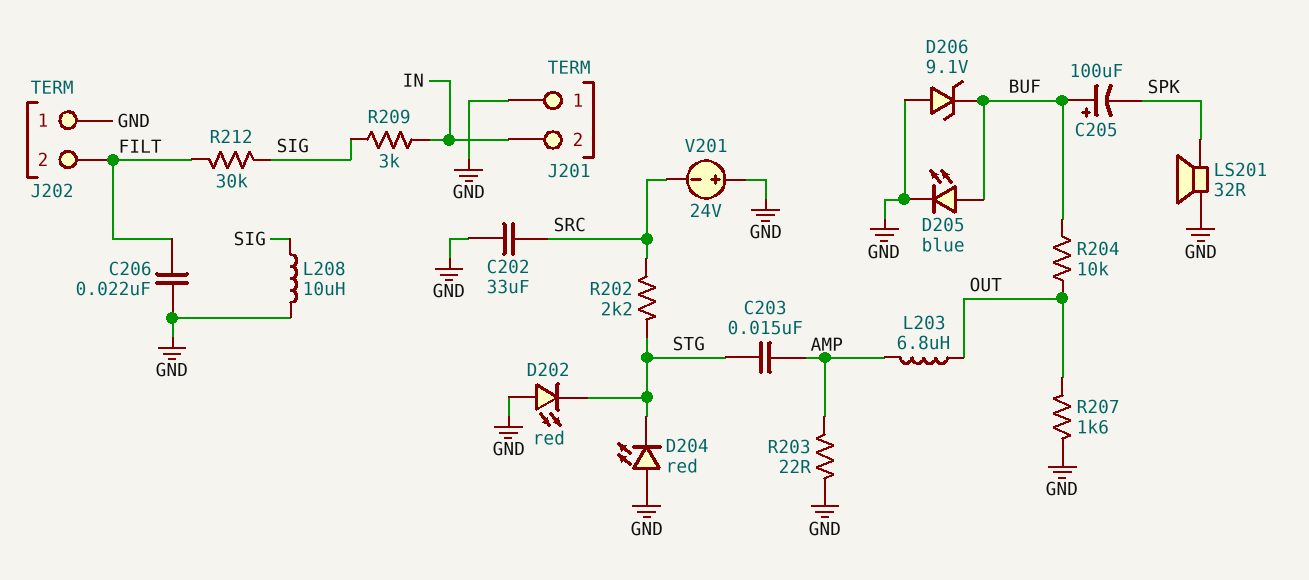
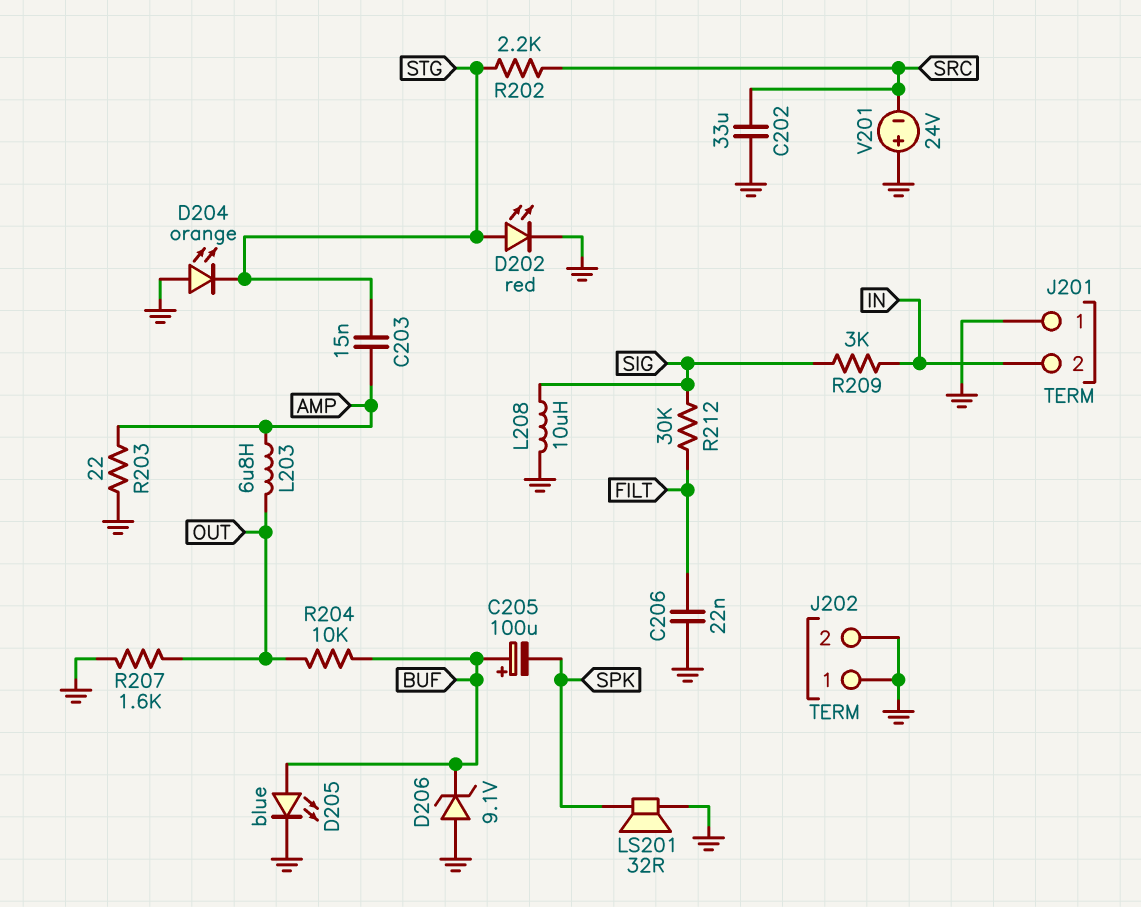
D202: LED red (A GND, K STG) -> LED red (A STG, K GND)
D204: LED red (A GND, K STG) -> LED orange (A GND, K STG)
J202 pin 2: FILT -> GND

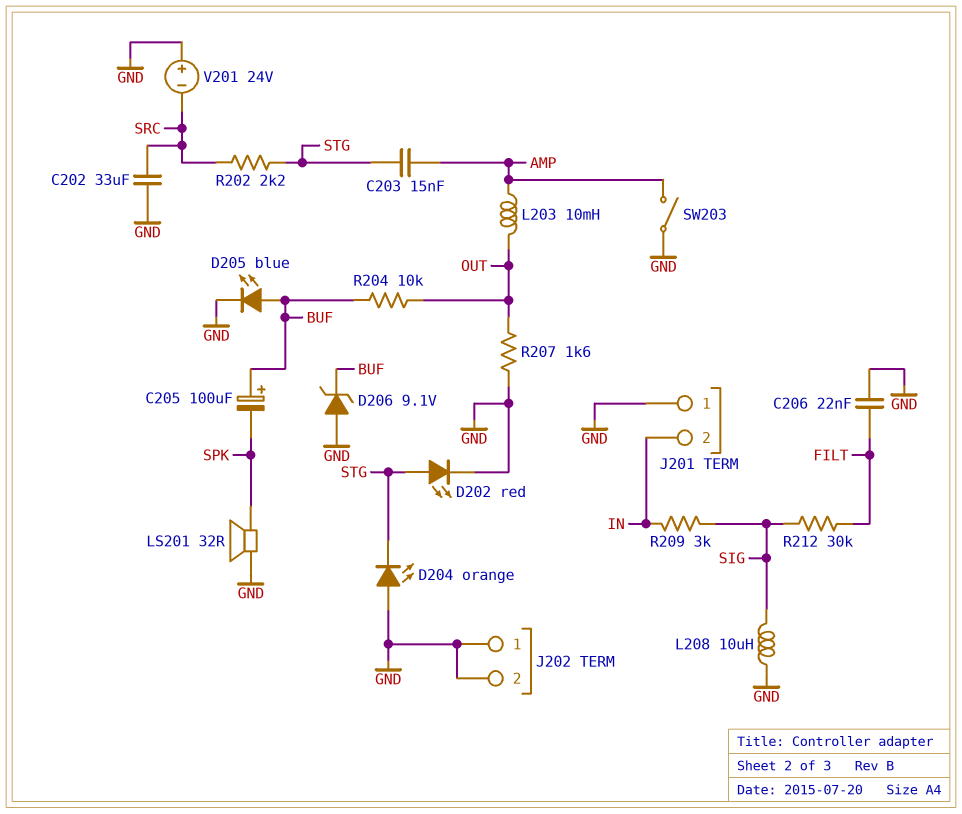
L203: 6.8uH (AMP, OUT) -> 10mH (AMP, OUT)
R203: 22 (AMP, GND) -> none
SW203: none -> switch (AMP, GND)

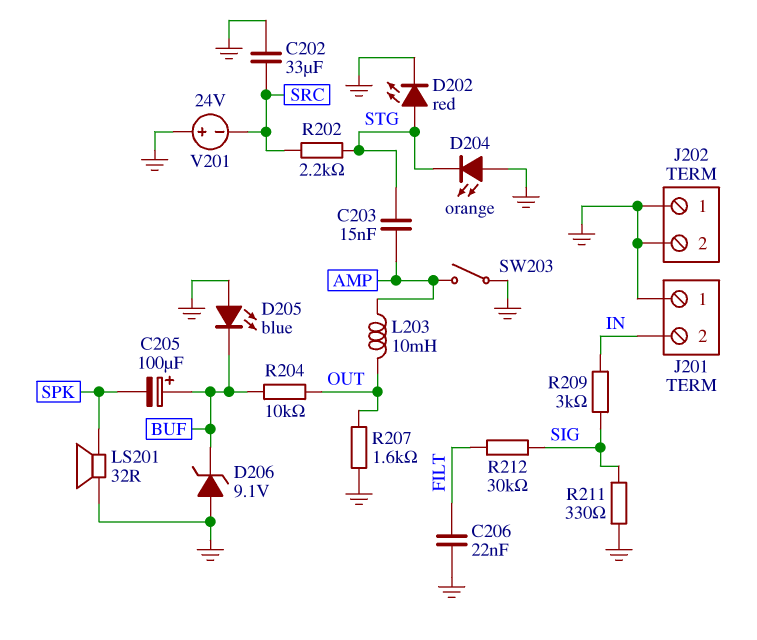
D205: LED blue (A BUF, K GND) -> LED blue (A GND, K BUF)
L208: 10uH (GND, SIG) -> none
R211: none -> 330 (GND, SIG)

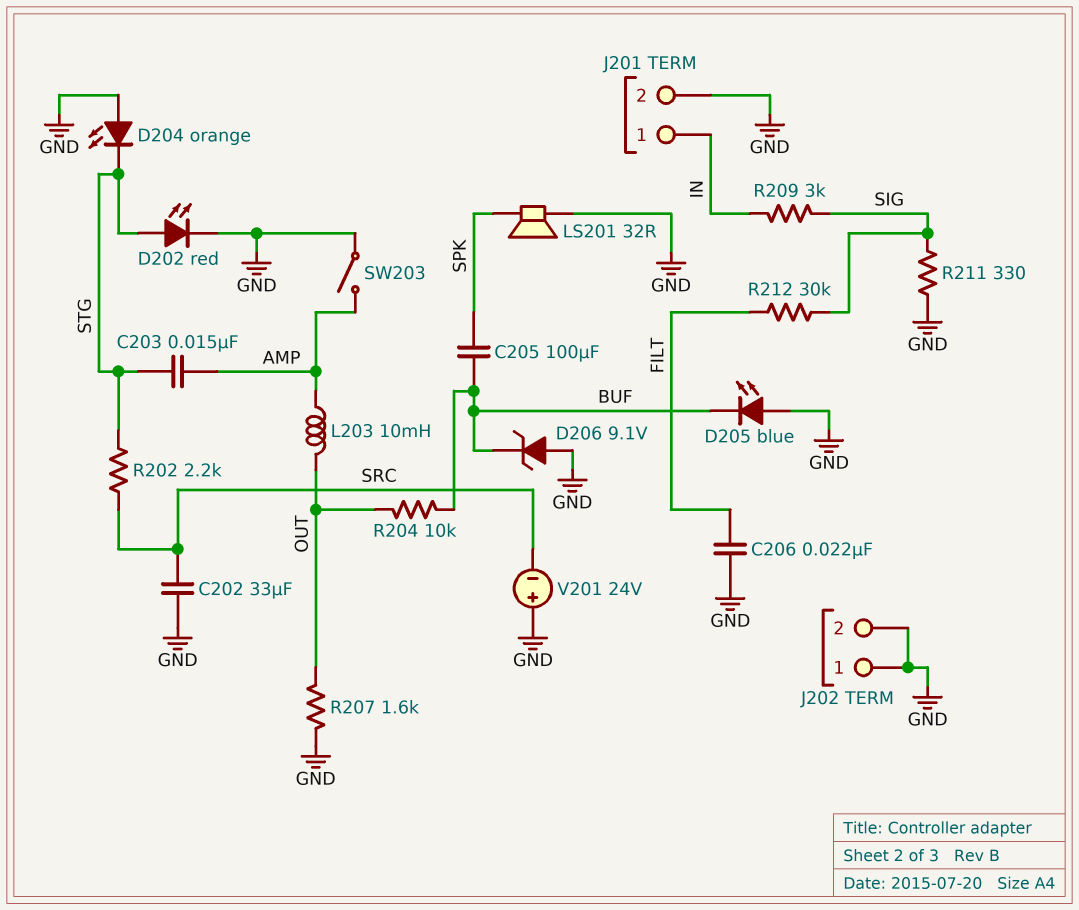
C205: 100uF (plus BUF, minus SPK) -> 100uF (BUF, SPK)
J201 pin 1: GND -> IN
J201 pin 2: IN -> GND

